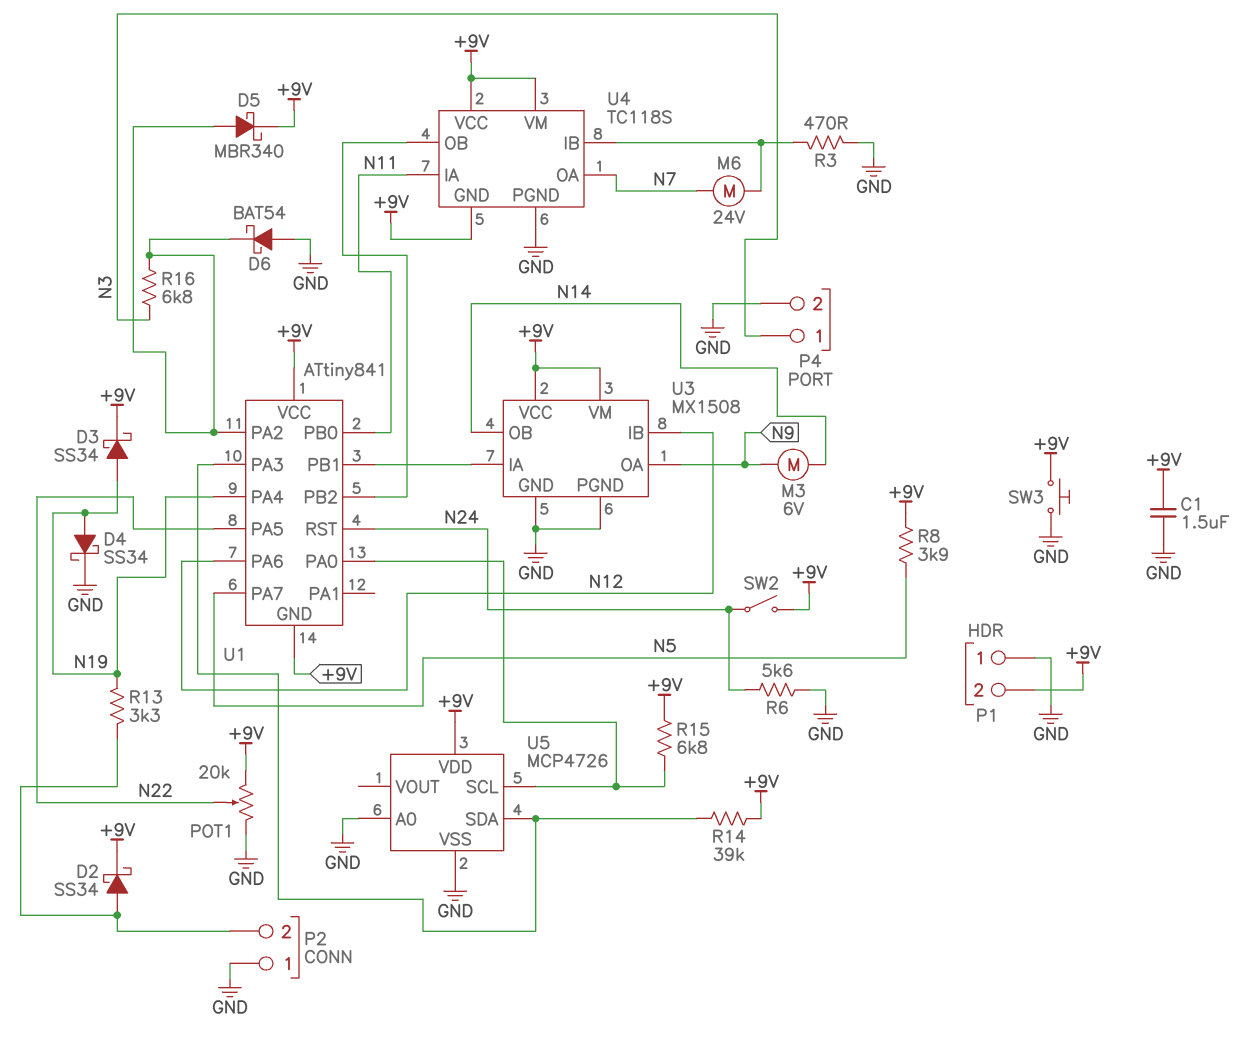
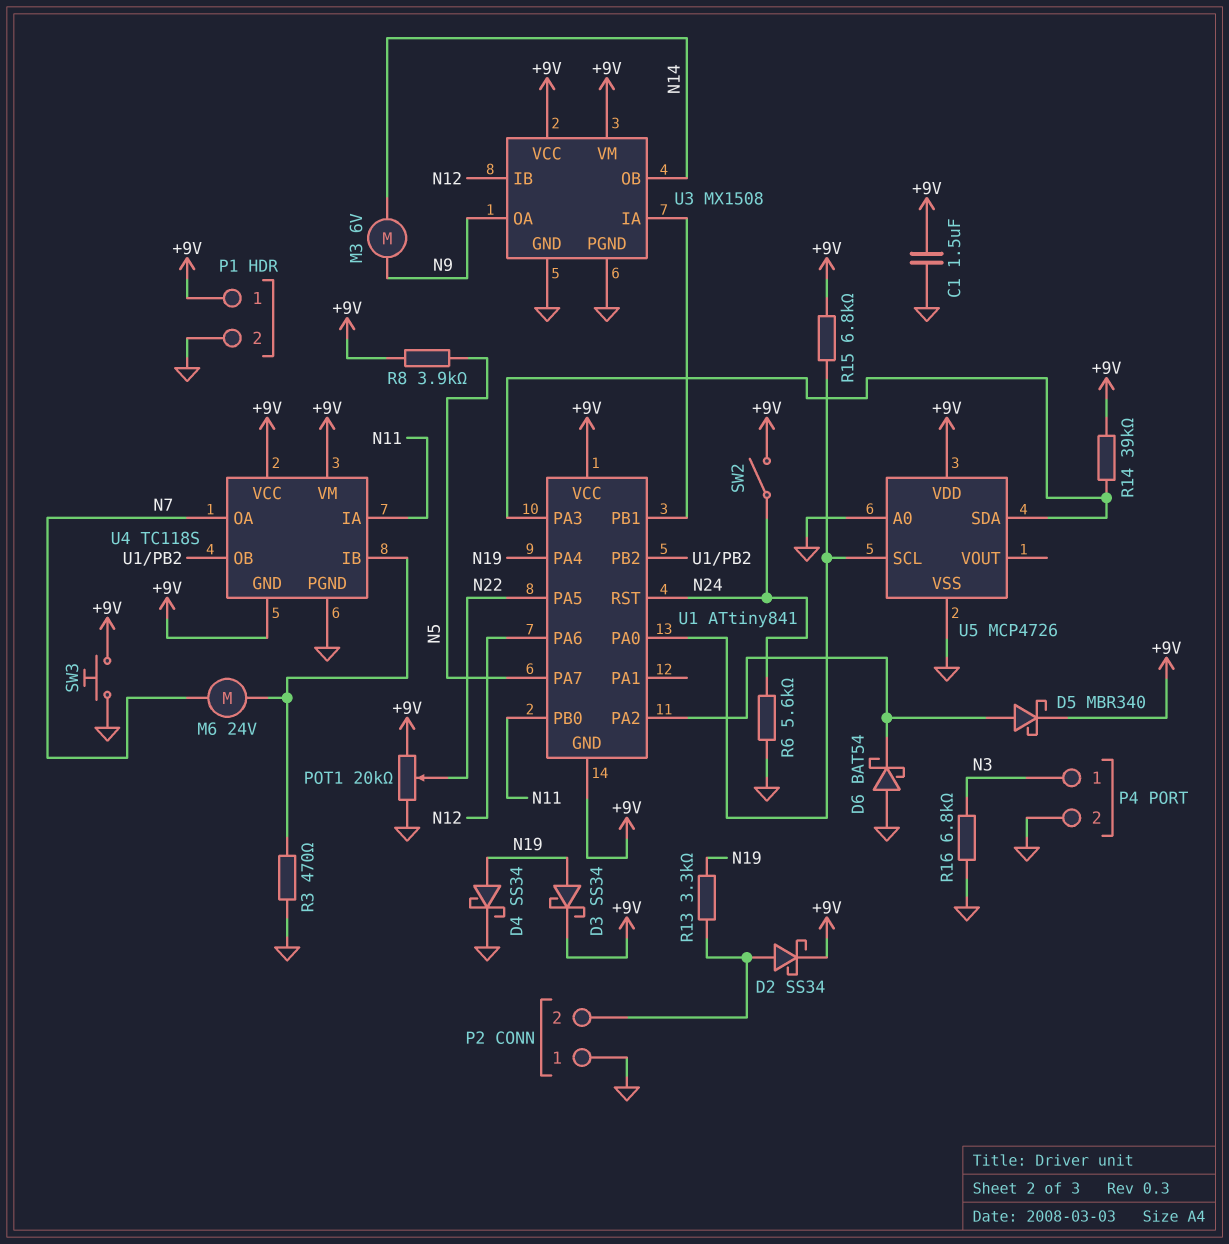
P1 pin 1: GND -> +9V
P1 pin 2: +9V -> GND
R16: 6.8k (N3, U1/PA2) -> 6.8k (GND, N3)

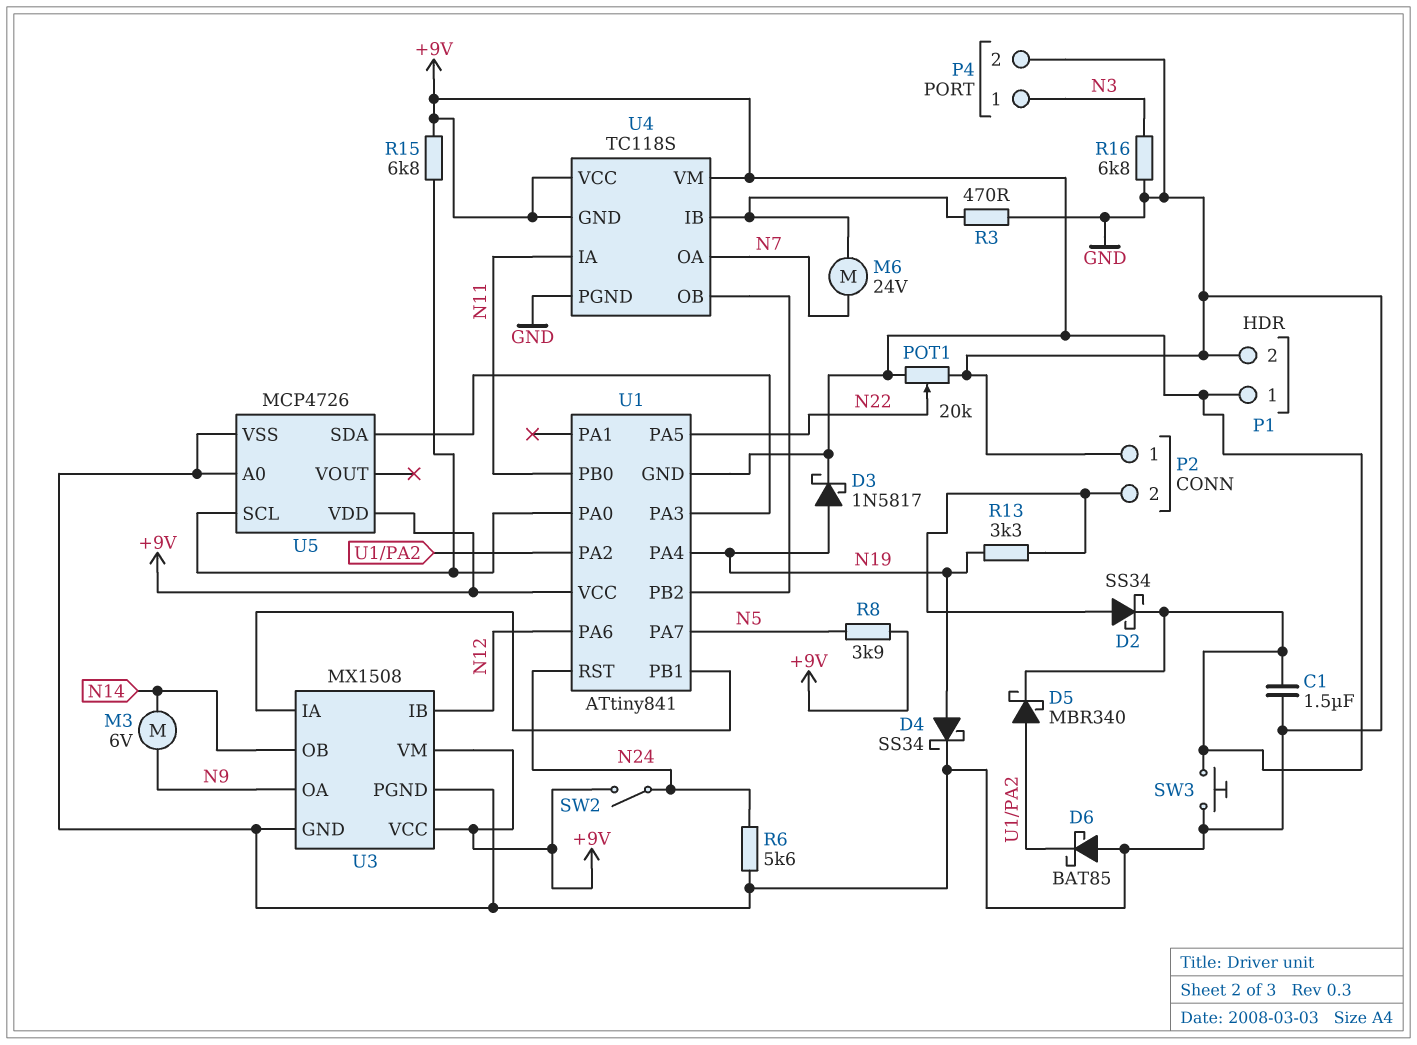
D3: schottky SS34 (A N19, K +9V) -> schottky 1N5817 (A N19, K +9V)
D6: schottky BAT54 (A GND, K U1/PA2) -> schottky BAT85 (A GND, K U1/PA2)
R14: 39k (+9V, U1/PA3) -> none

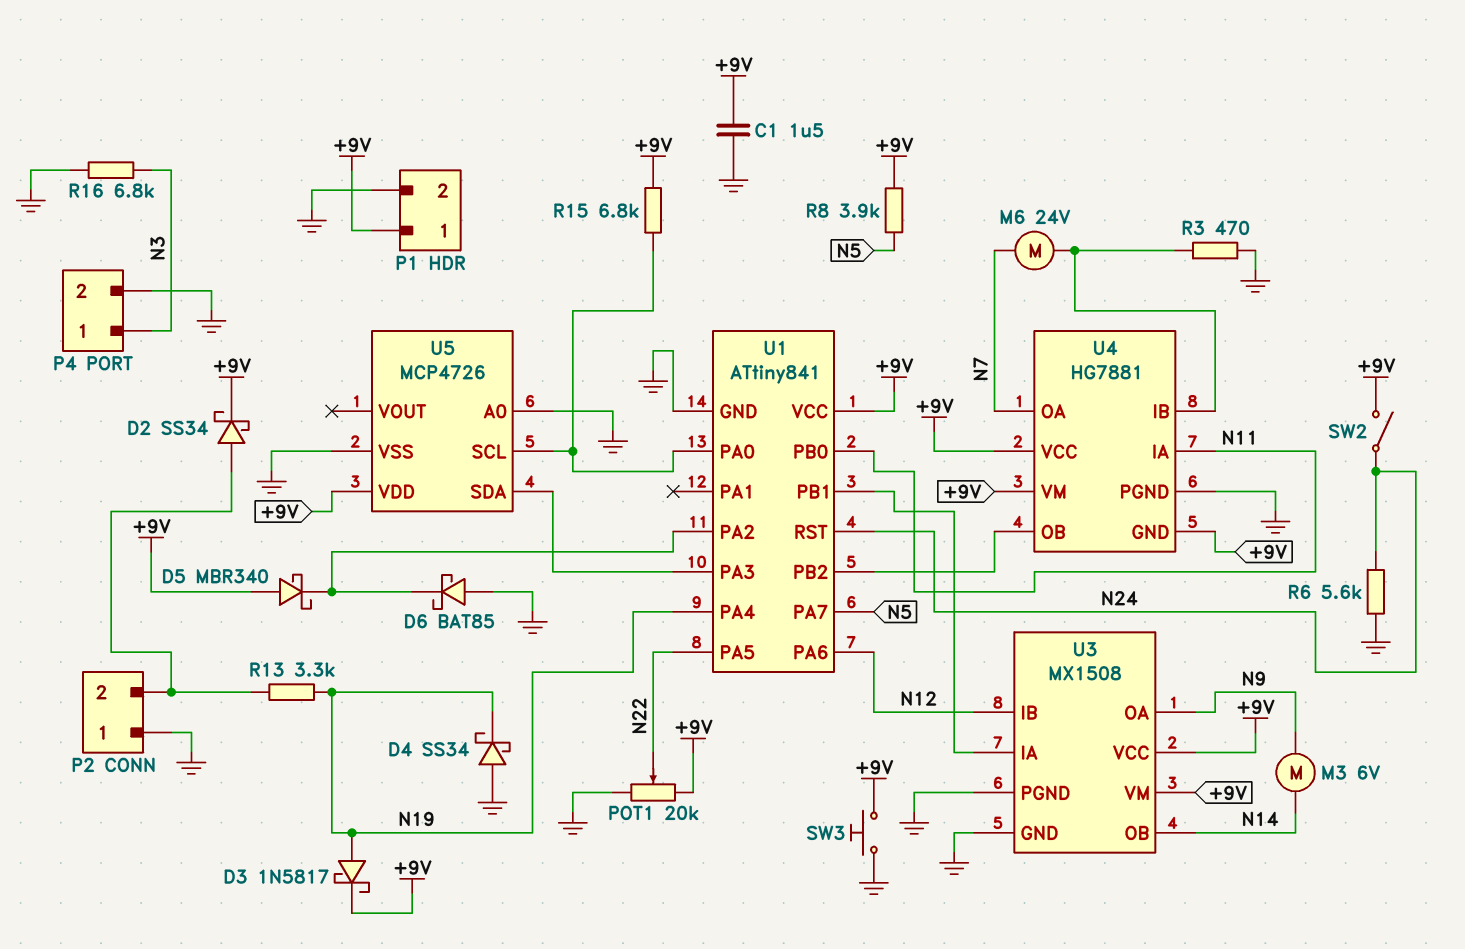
D4: schottky SS34 (A N19, K GND) -> schottky SS34 (A GND, K N19)
D5: schottky MBR340 (A U1/PA2, K +9V) -> schottky MBR340 (A +9V, K U1/PA2)
U1 pin GND: +9V -> GND
U4: TC118S -> HG7881

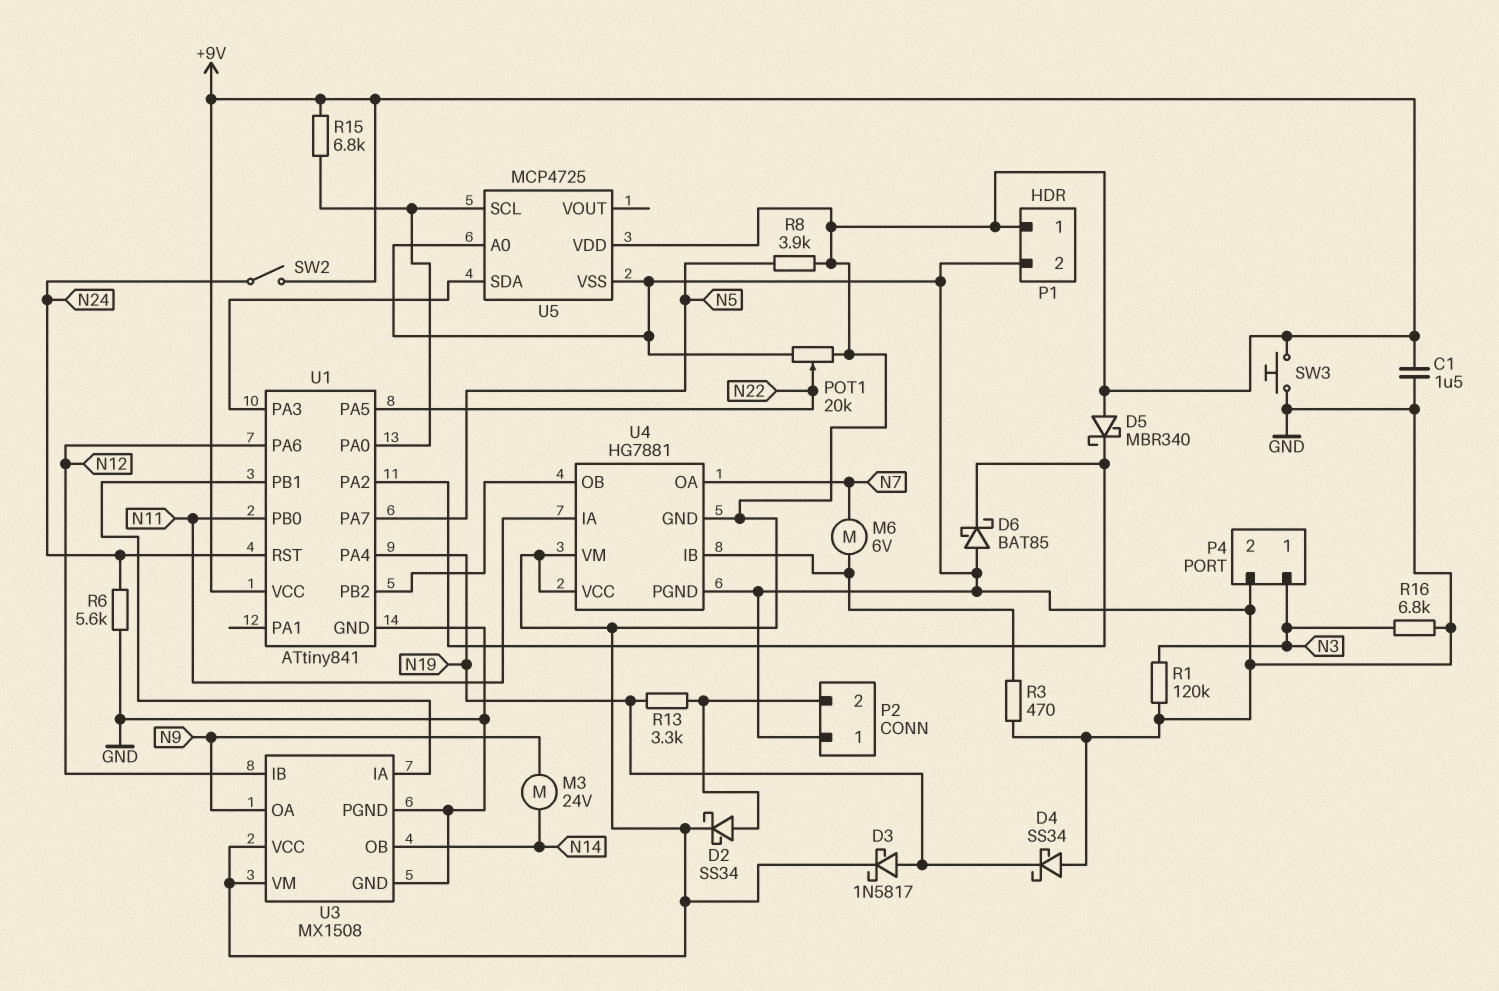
M3: motor 6V (N9, N14) -> motor 24V (N9, N14)
M6: motor 24V (N7, U4/IB) -> motor 6V (N7, U4/IB)
R1: none -> 120k (GND, N3)
U5: MCP4726 -> MCP4725

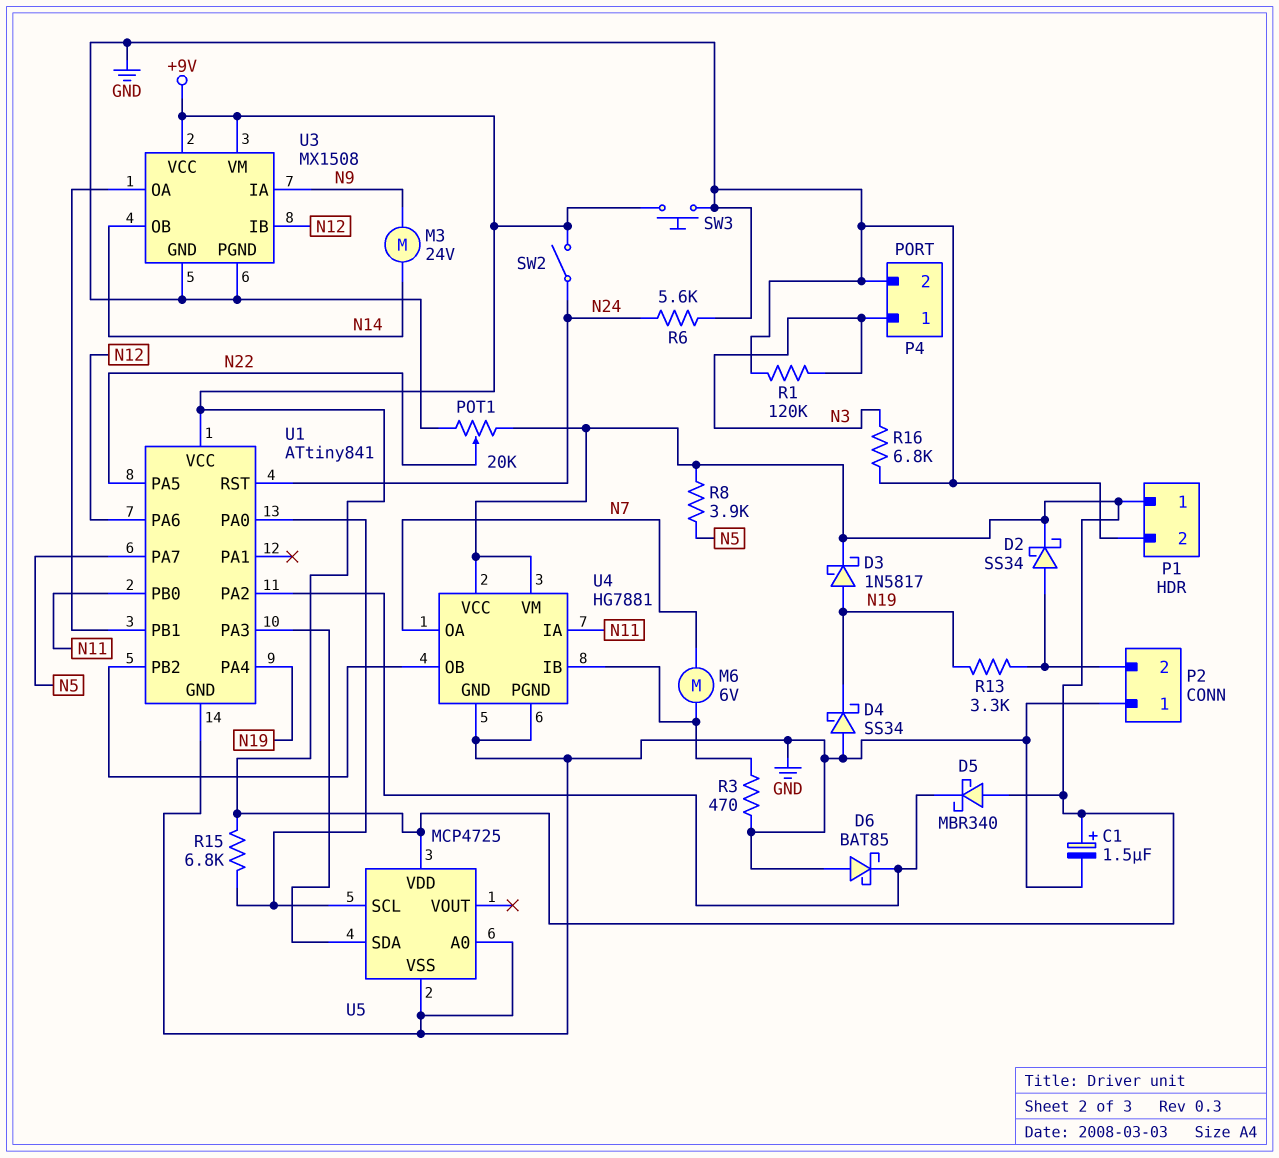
C1: 1.5uF (+9V, GND) -> 1.5uF (plus +9V, minus GND)
U3 pin IA: U1/PB1 -> N9
U3 pin OA: N9 -> U1/PB1
U4 pin GND: +9V -> GND

